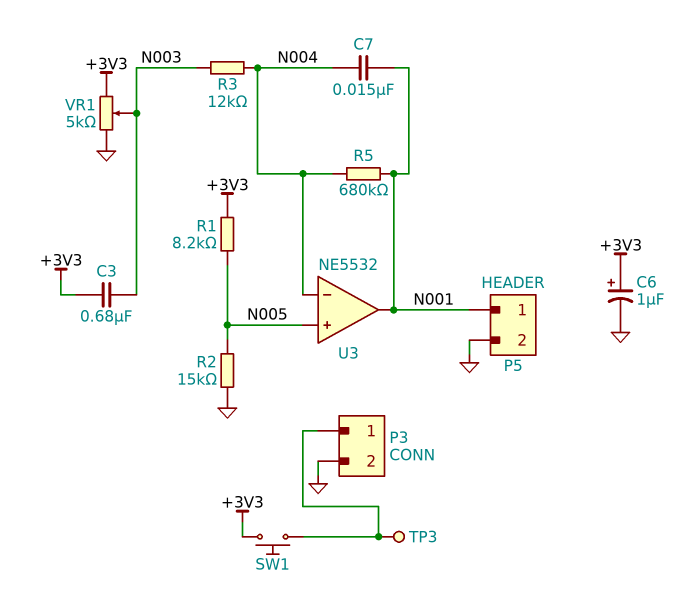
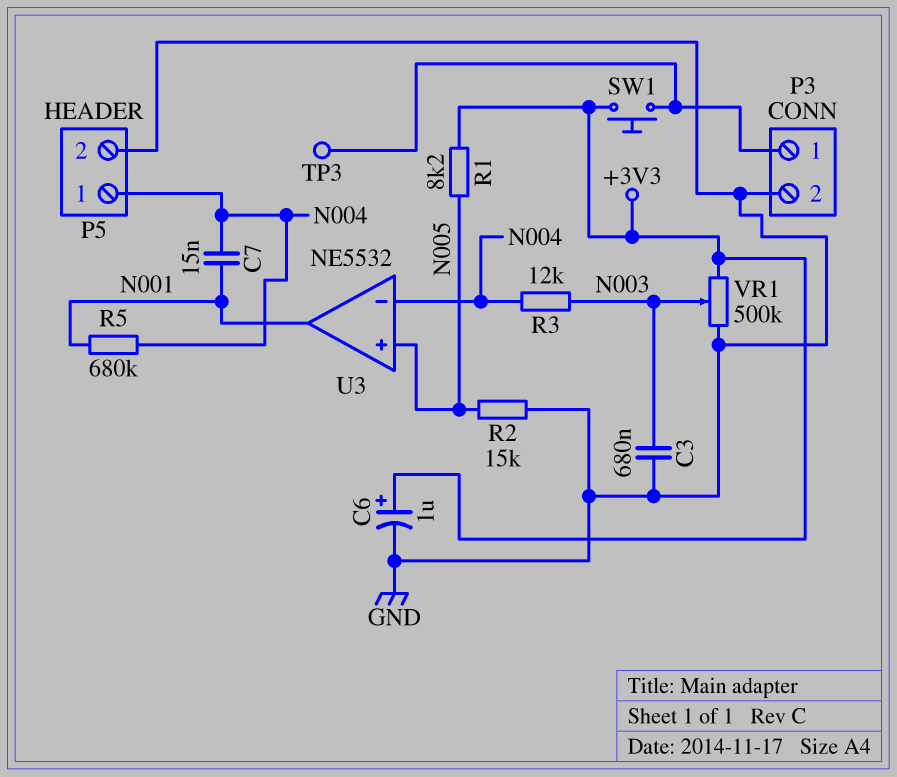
C3: 680nF (+3V3, N003) -> 680nF (GND, N003)
P5 pin 1: N001 -> N004
VR1: 5k (+3V3, GND, wiper N003) -> 500k (+3V3, GND, wiper N003)

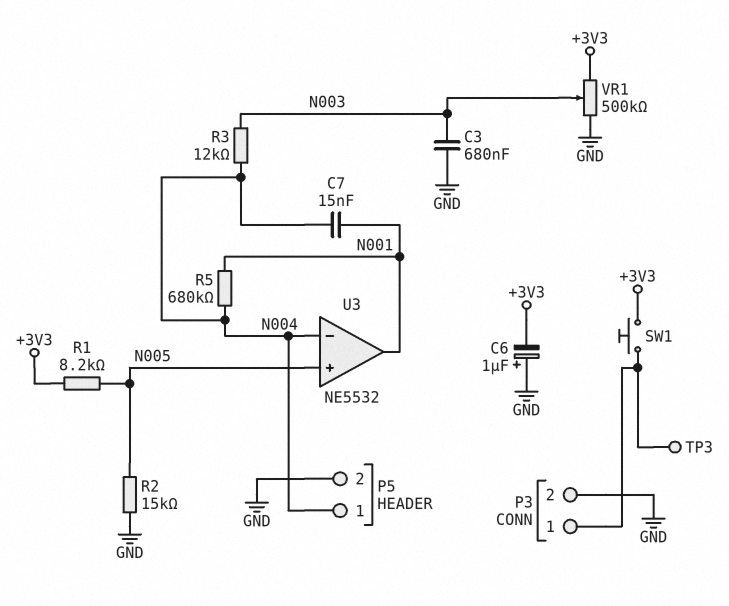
C6: 1uF (plus +3V3, minus GND) -> 1uF (plus GND, minus +3V3)

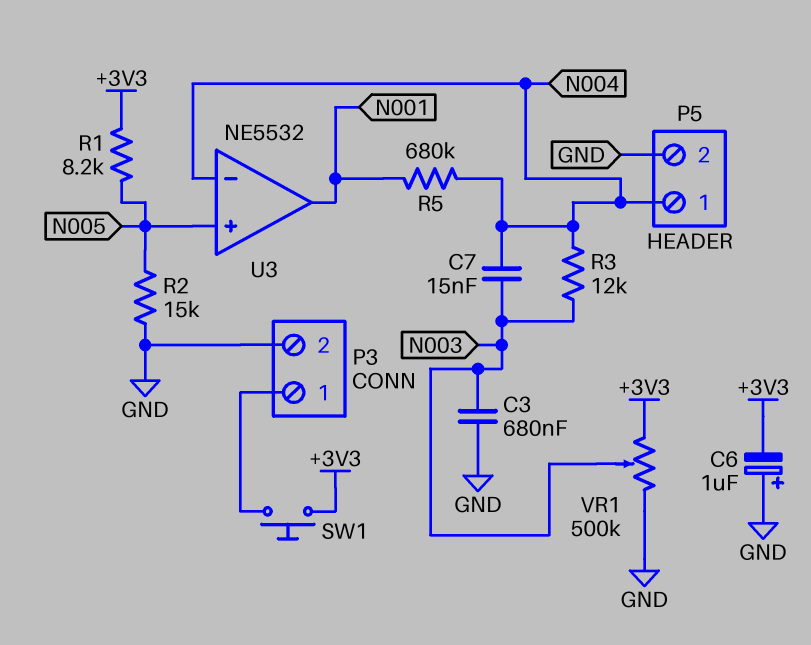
C7: 15nF (N001, N004) -> 15nF (N003, N004)
TP3: test point (P3/1) -> none

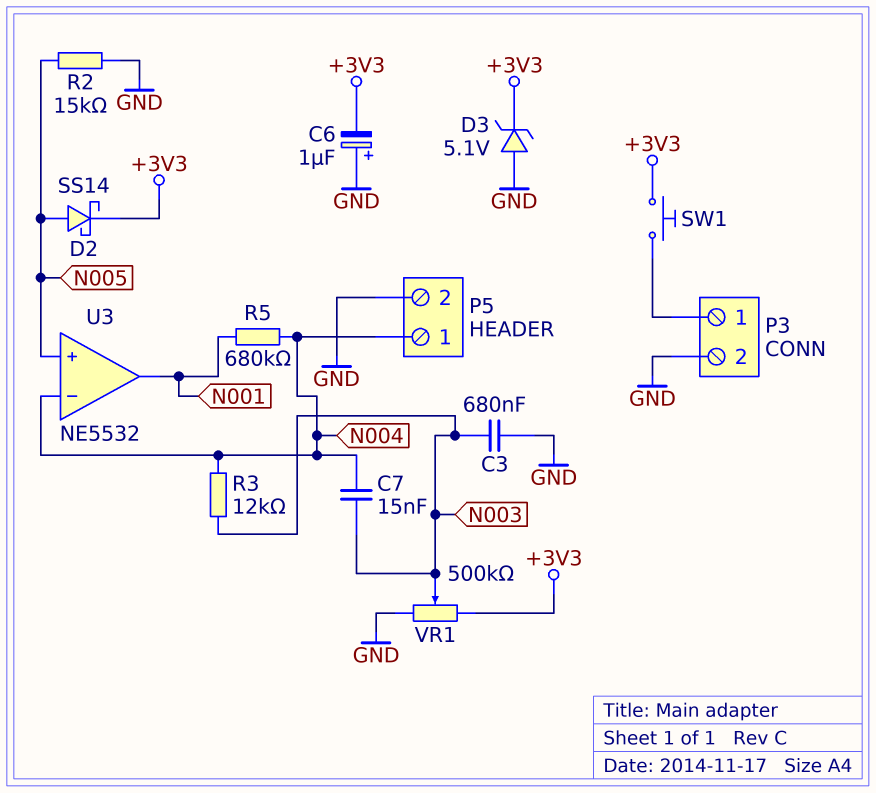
D2: none -> schottky SS14 (A N005, K +3V3)
D3: none -> zener 5.1V (A GND, K +3V3)
R1: 8.2k (+3V3, N005) -> none

